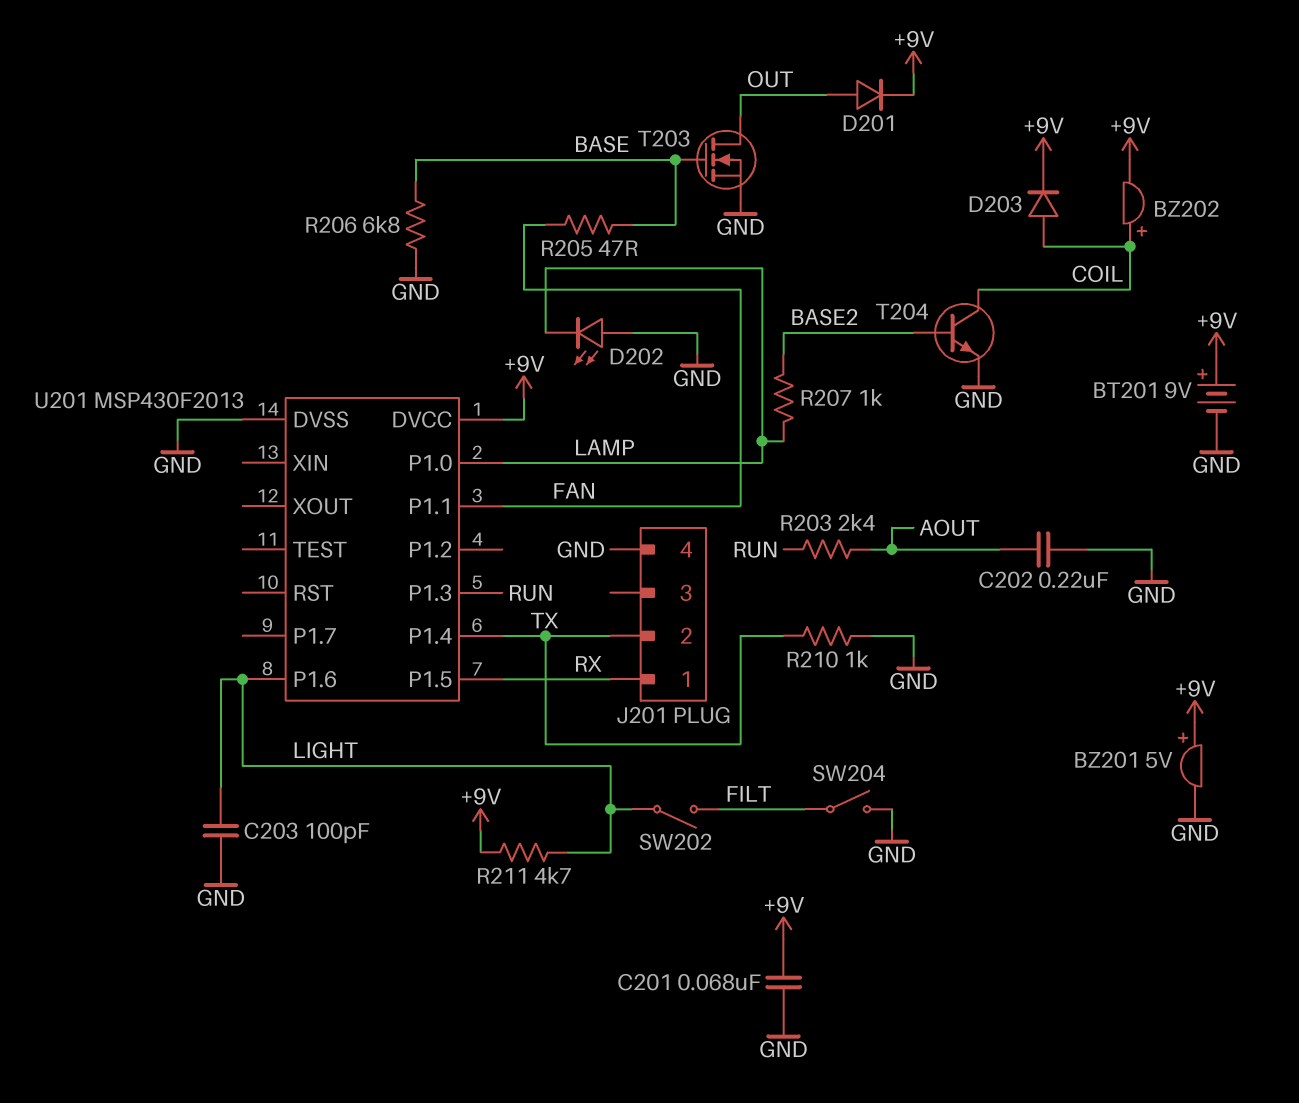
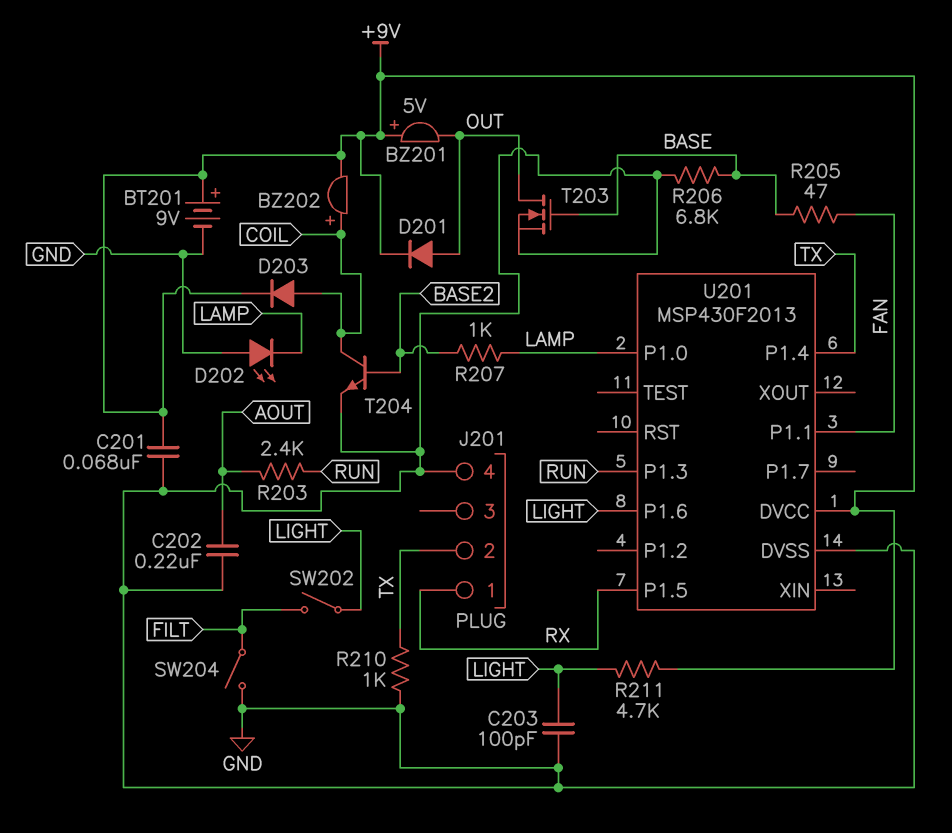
BZ201: buzzer 5V (plus +9V, minus GND) -> buzzer 5V (plus +9V, minus OUT)

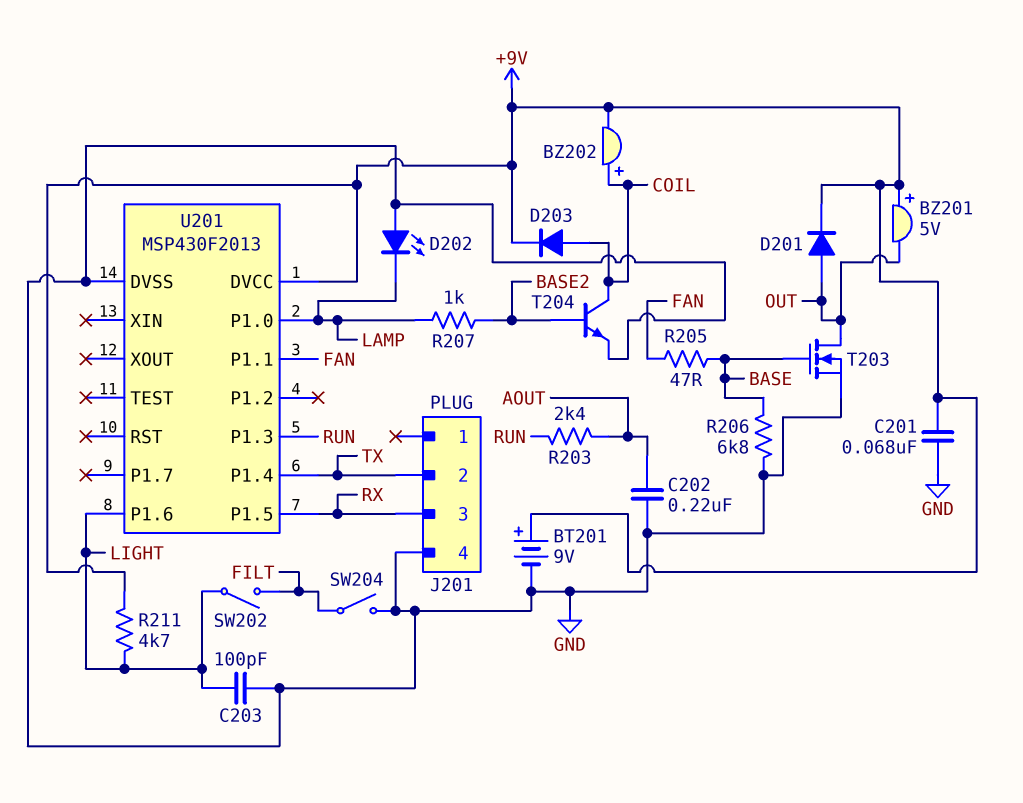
J201 pin 1: RX -> none
J201 pin 3: none -> RX
R210: 1k (GND, TX) -> none

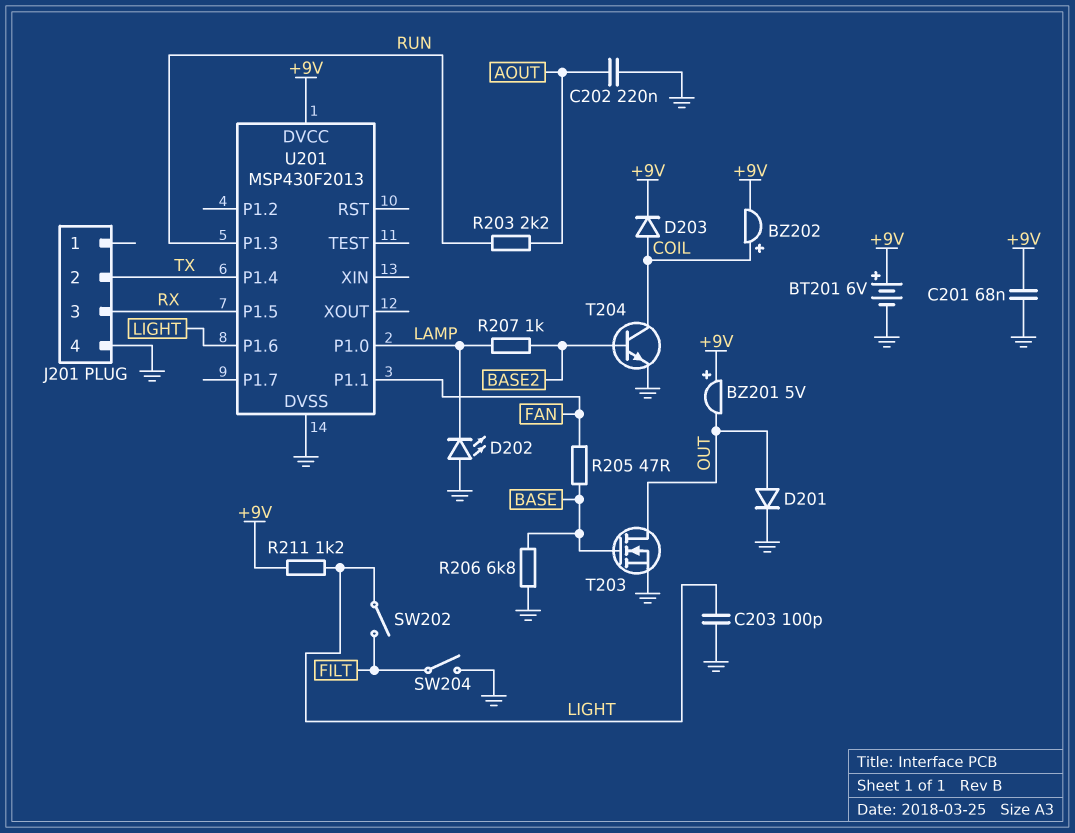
BT201: 9V (plus +9V, minus GND) -> 6V (plus +9V, minus GND)
D201: diode (A OUT, K +9V) -> diode (A OUT, K GND)
R203: 2.4k (AOUT, RUN) -> 2.2k (AOUT, RUN)
R211: 4.7k (+9V, LIGHT) -> 1.2k (+9V, LIGHT)

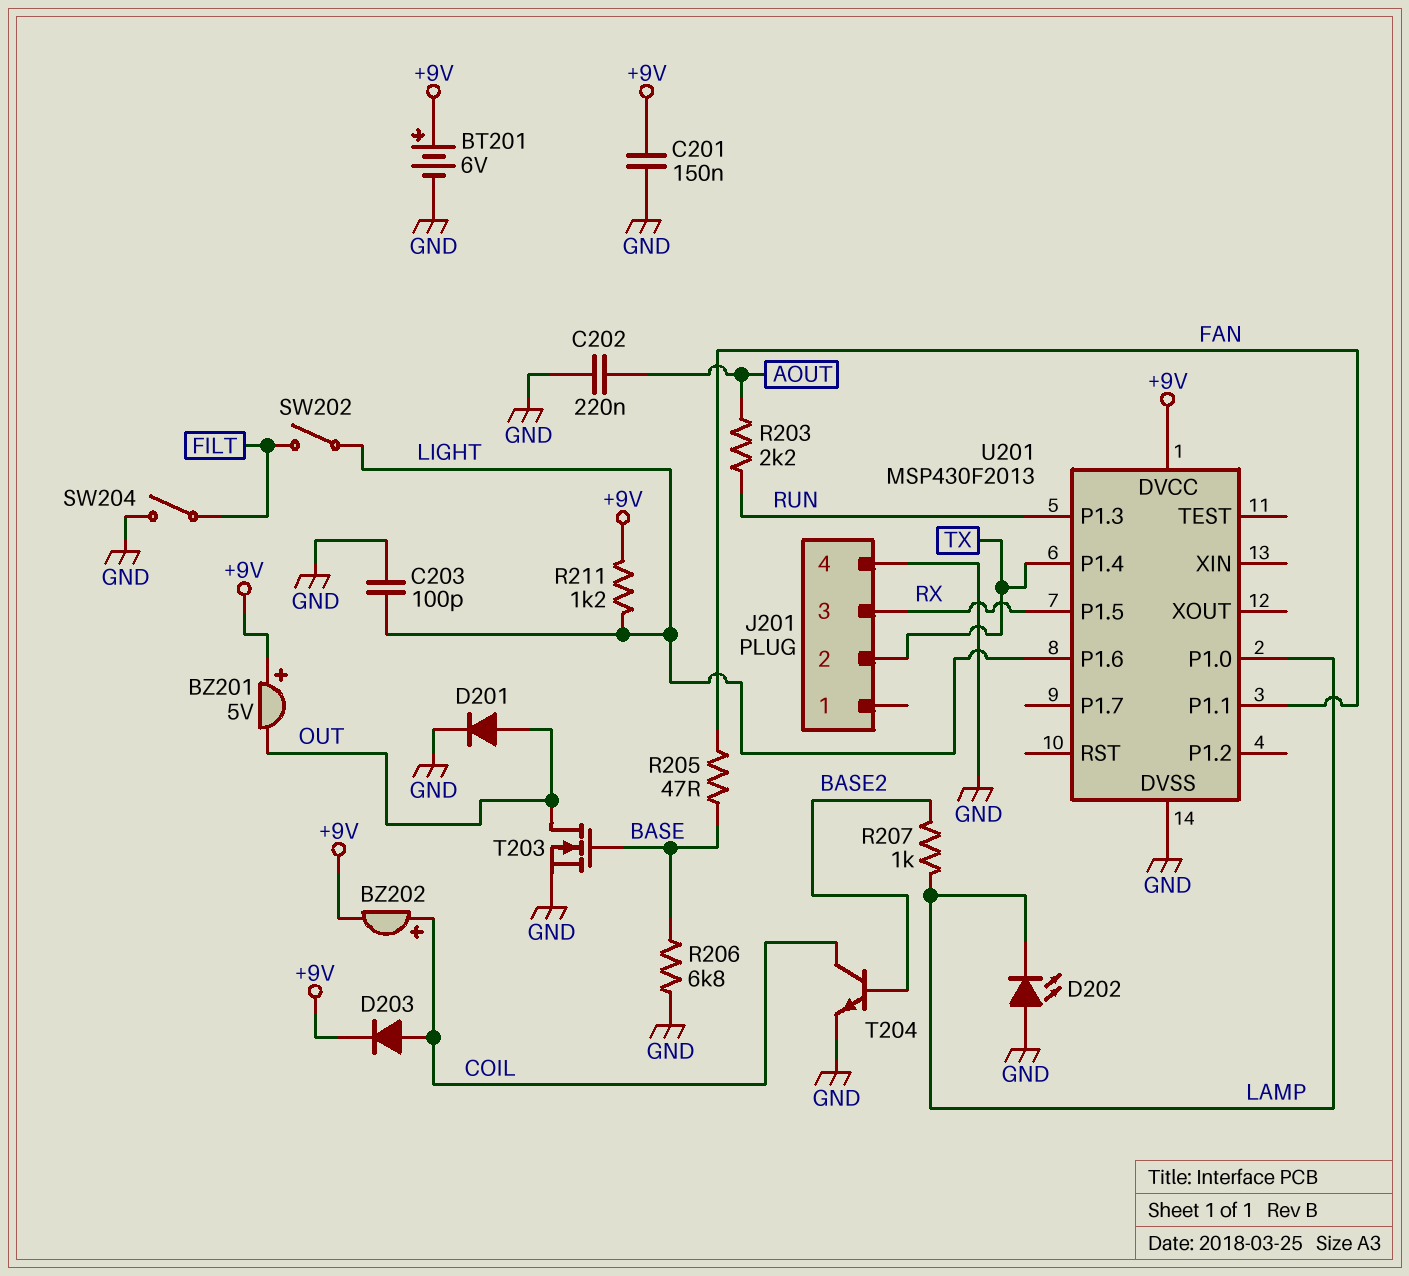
C201: 68nF (+9V, GND) -> 150nF (+9V, GND)

